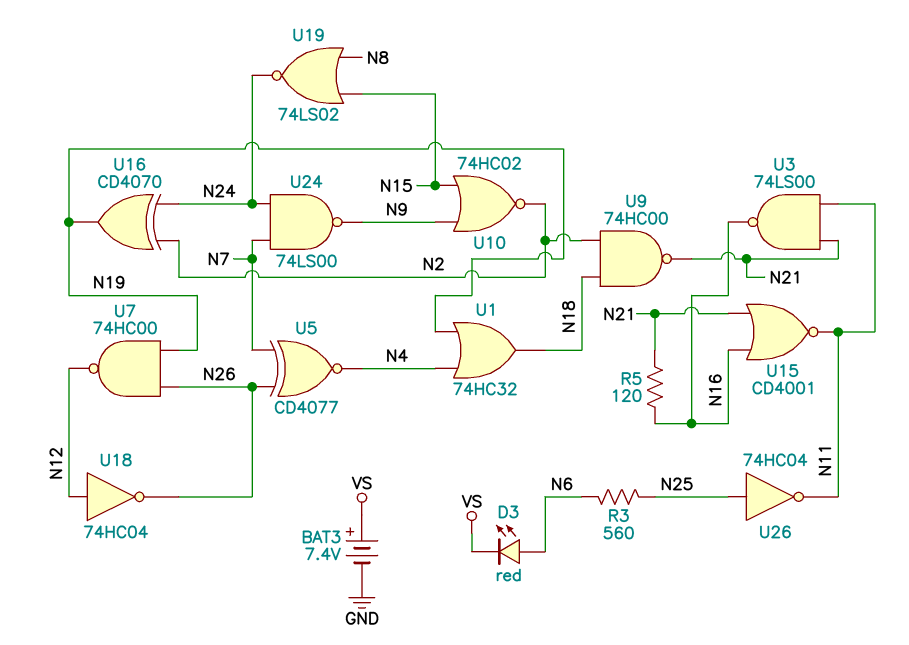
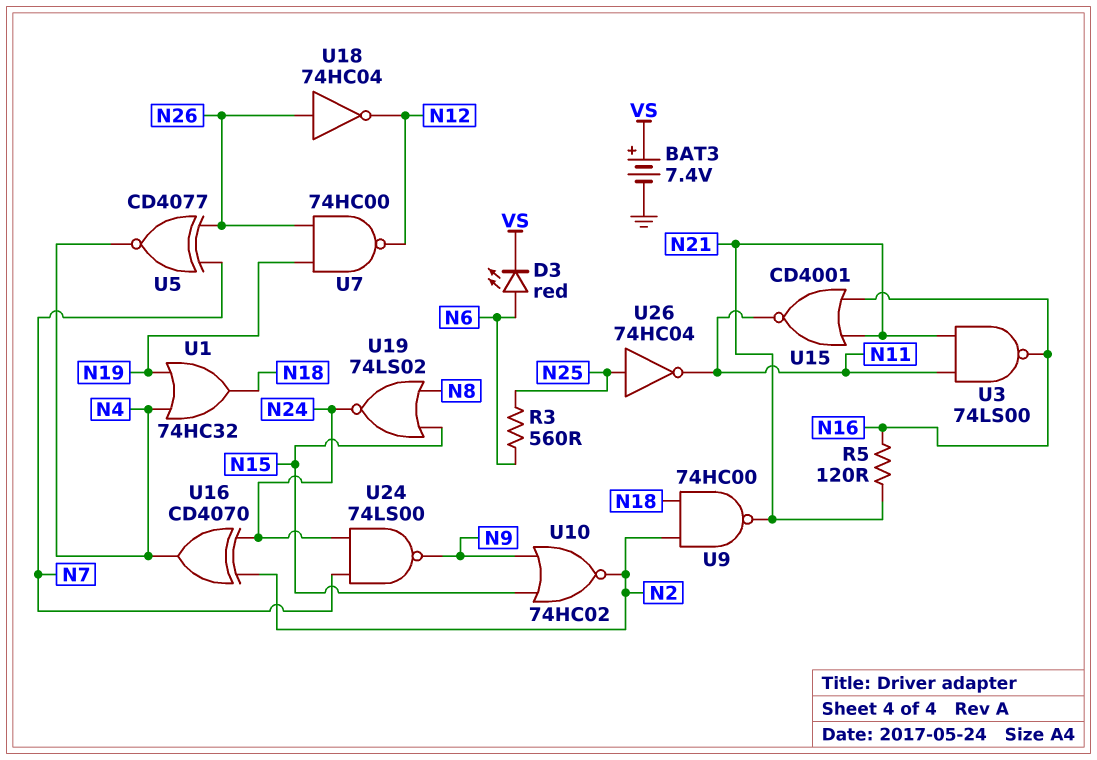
U16: XOR CD4070 (in N2, in N24, out N19) -> XOR CD4070 (in N2, in N24, out N4)
U18: NOT 74HC04 (in N12, out N26) -> NOT 74HC04 (in N26, out N12)

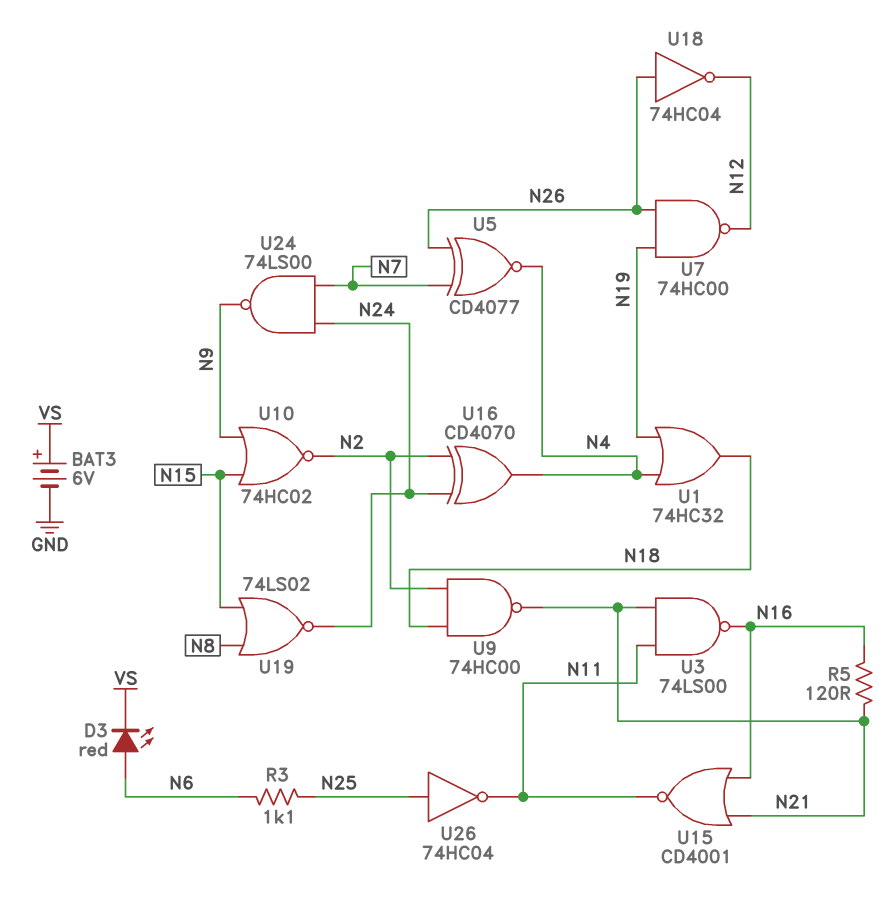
BAT3: 7.4V (plus VS, minus GND) -> 6V (plus VS, minus GND)
R3: 560 (N6, N25) -> 1.1k (N6, N25)

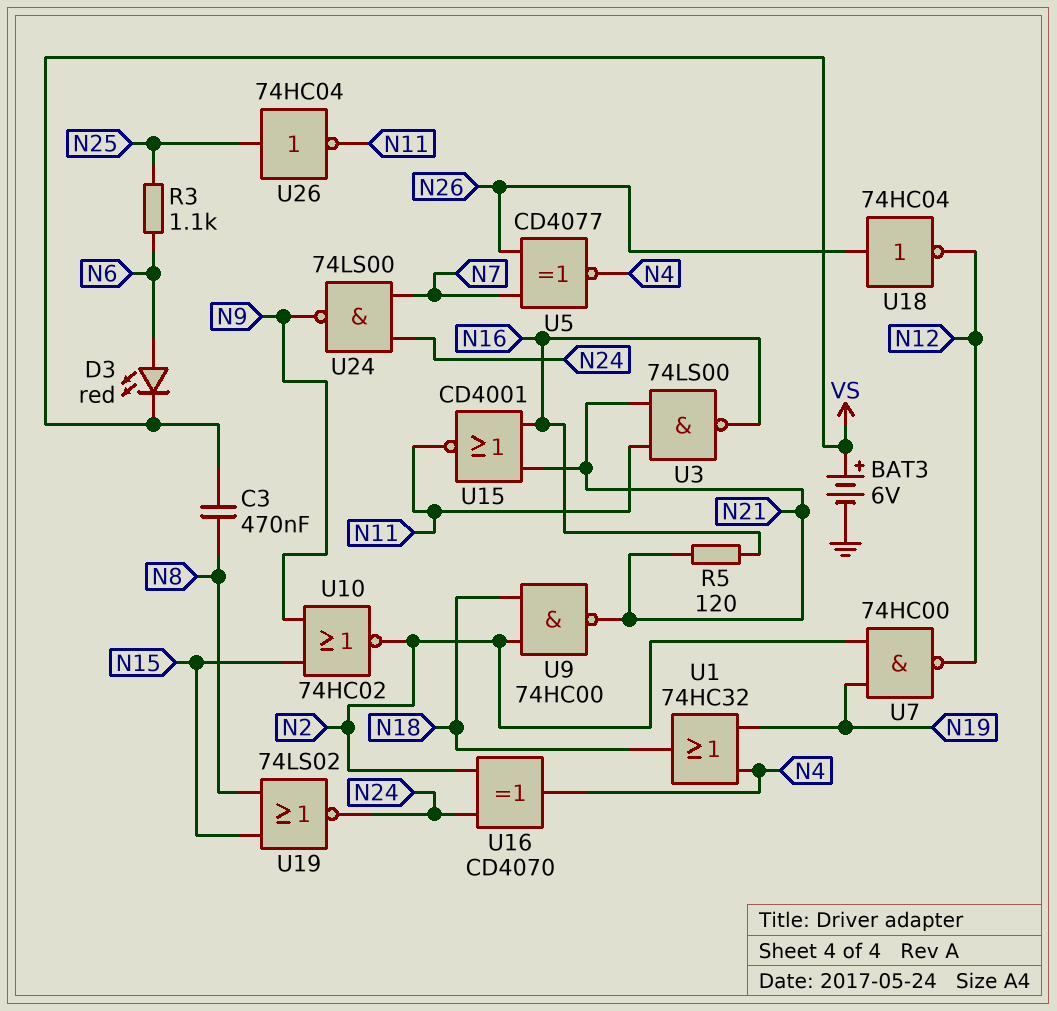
C3: none -> 470nF (N8, VS)
U7: NAND 74HC00 (in N19, in N26, out N12) -> NAND 74HC00 (in N2, in N19, out N12)

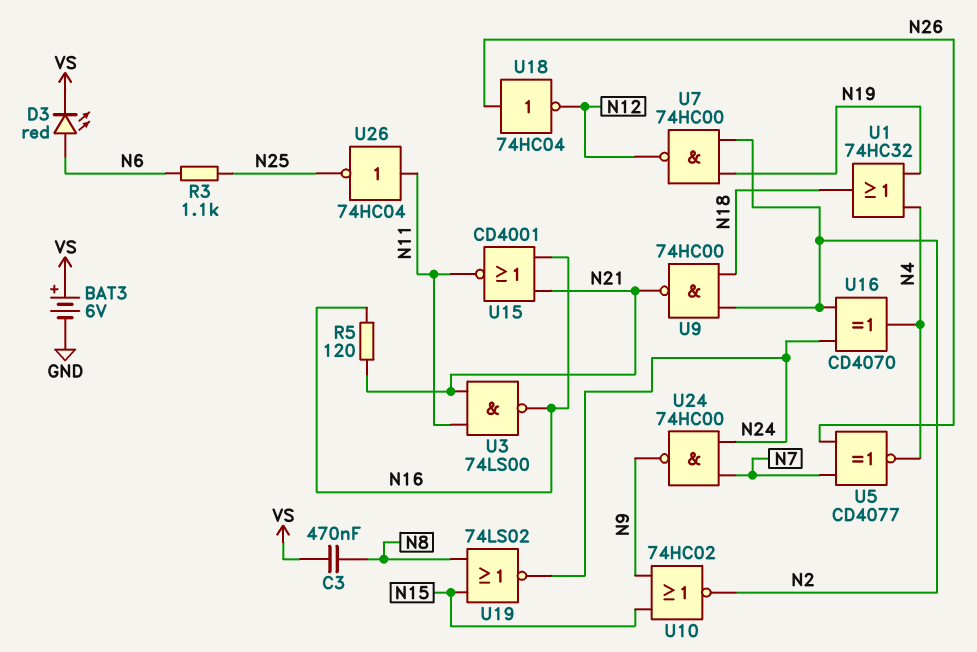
U24: NAND 74LS00 (in N7, in N24, out N9) -> NAND 74HC00 (in N7, in N24, out N9)
U26: NOT 74HC04 (in N25, out N11) -> NOT 74HC04 (in N11, out N25)

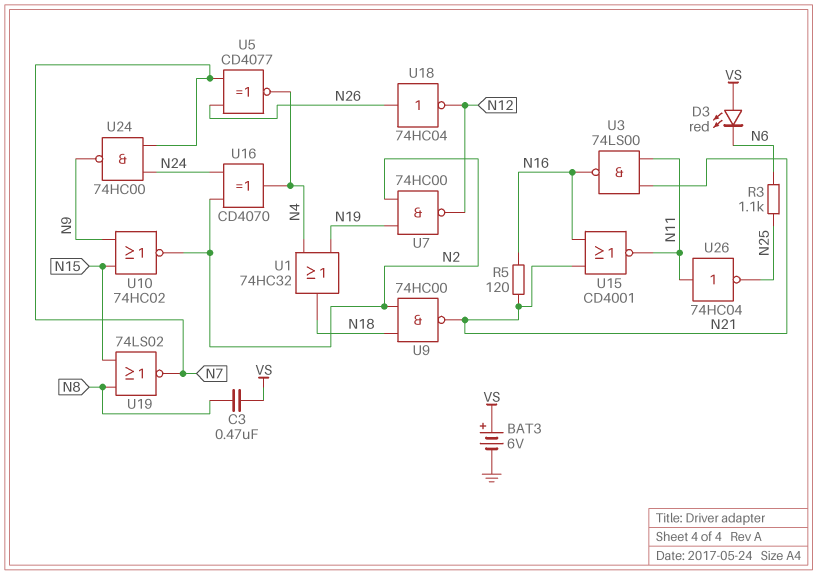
D3: LED red (A N6, K VS) -> LED red (A VS, K N6)
U19: NOR 74LS02 (in N8, in N15, out N24) -> NOR 74LS02 (in N8, in N15, out N7)

